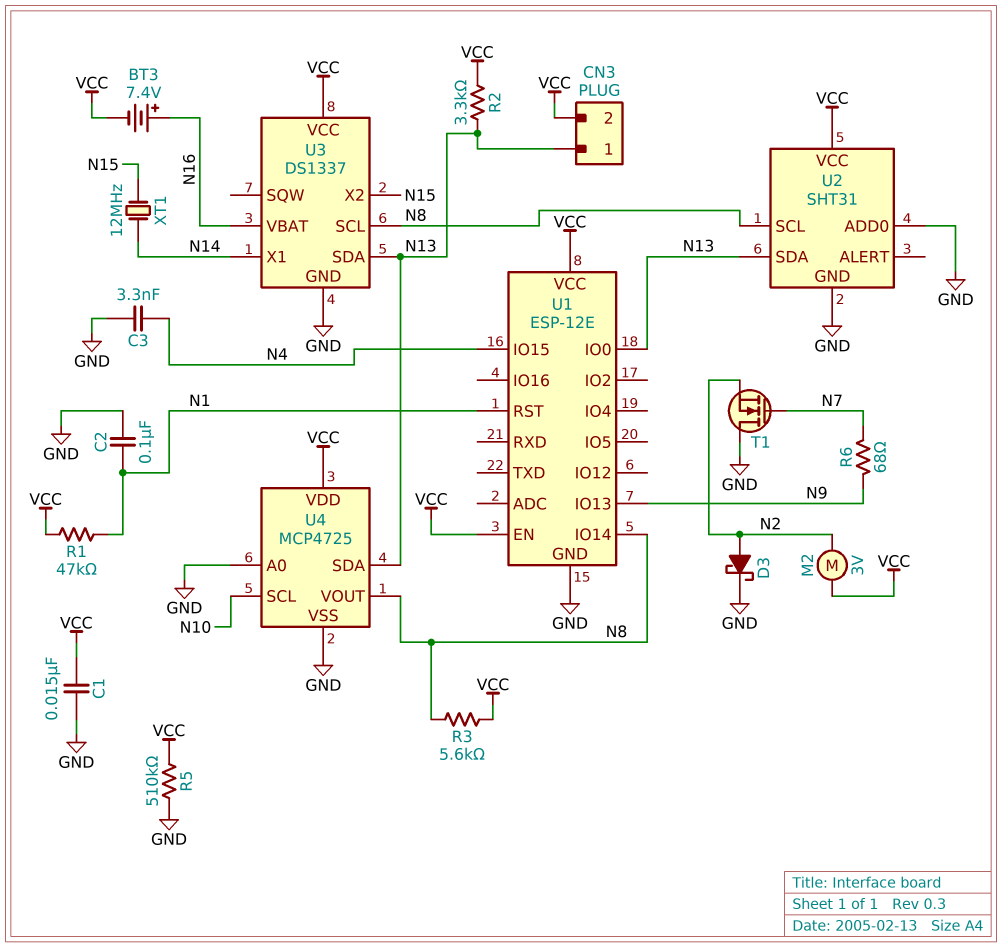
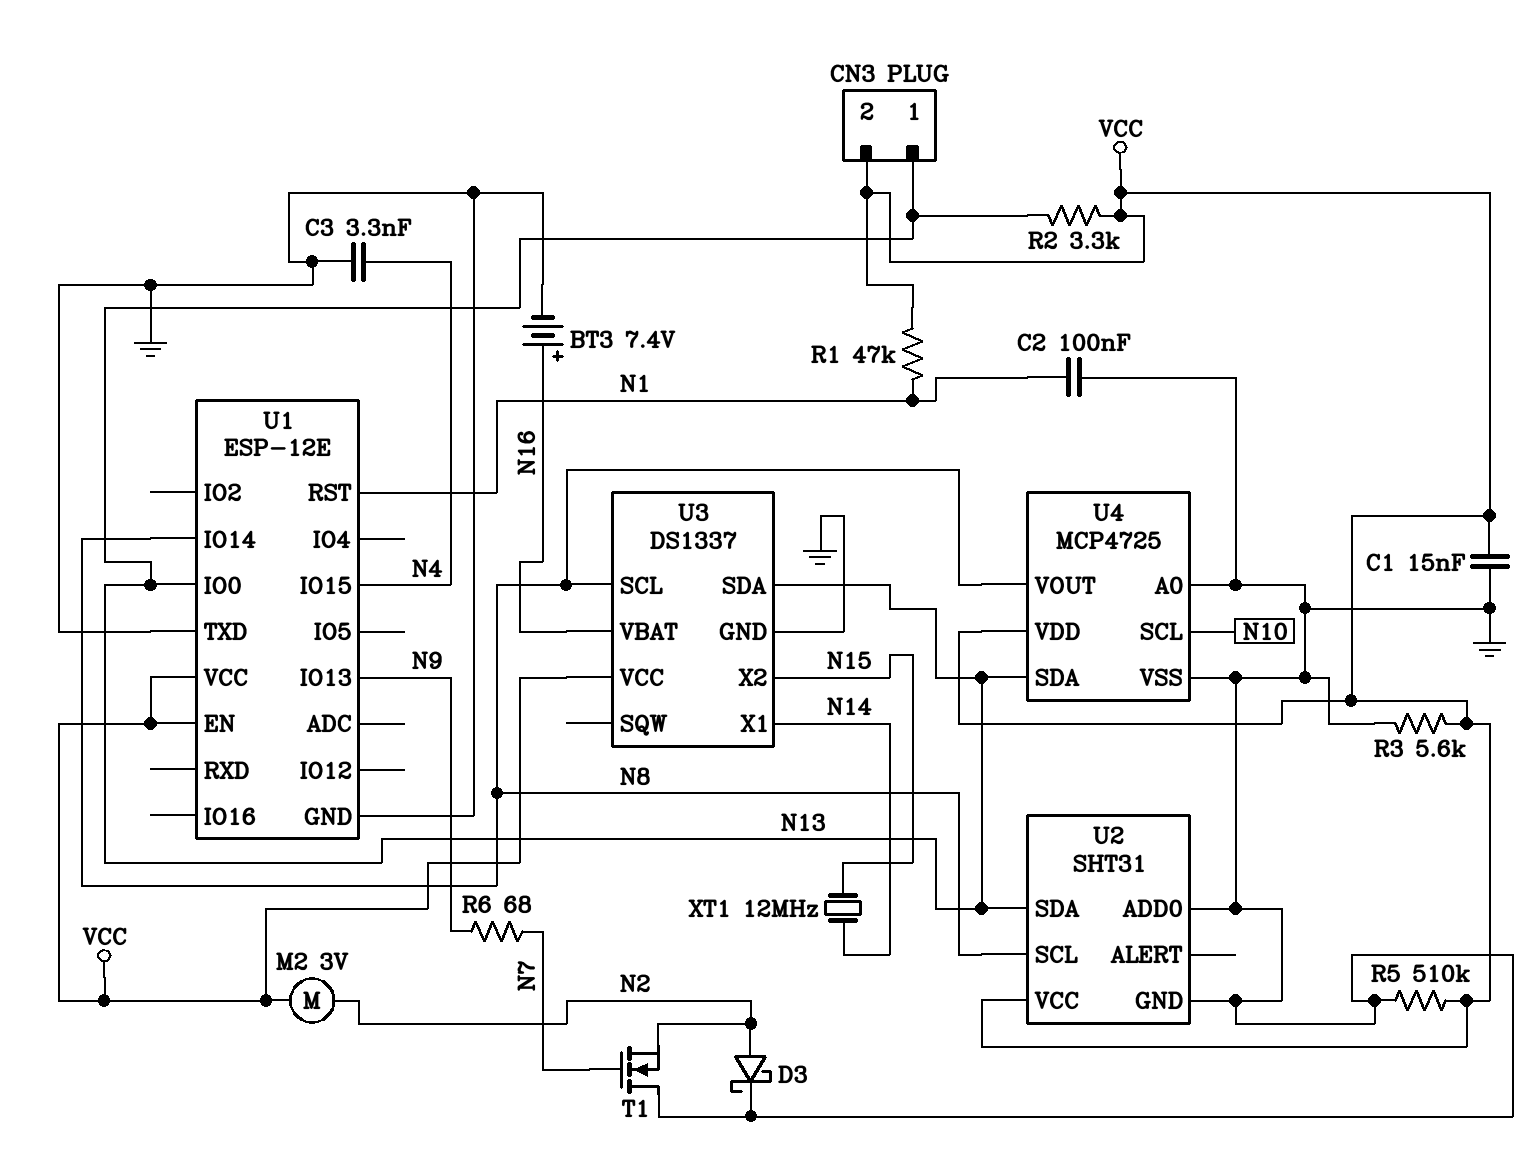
BT3: 7.4V (plus N16, minus VCC) -> 7.4V (plus N16, minus GND)
R3: 5.6k (N8, VCC) -> 5.6k (GND, VCC)
U1 pin TXD: none -> GND

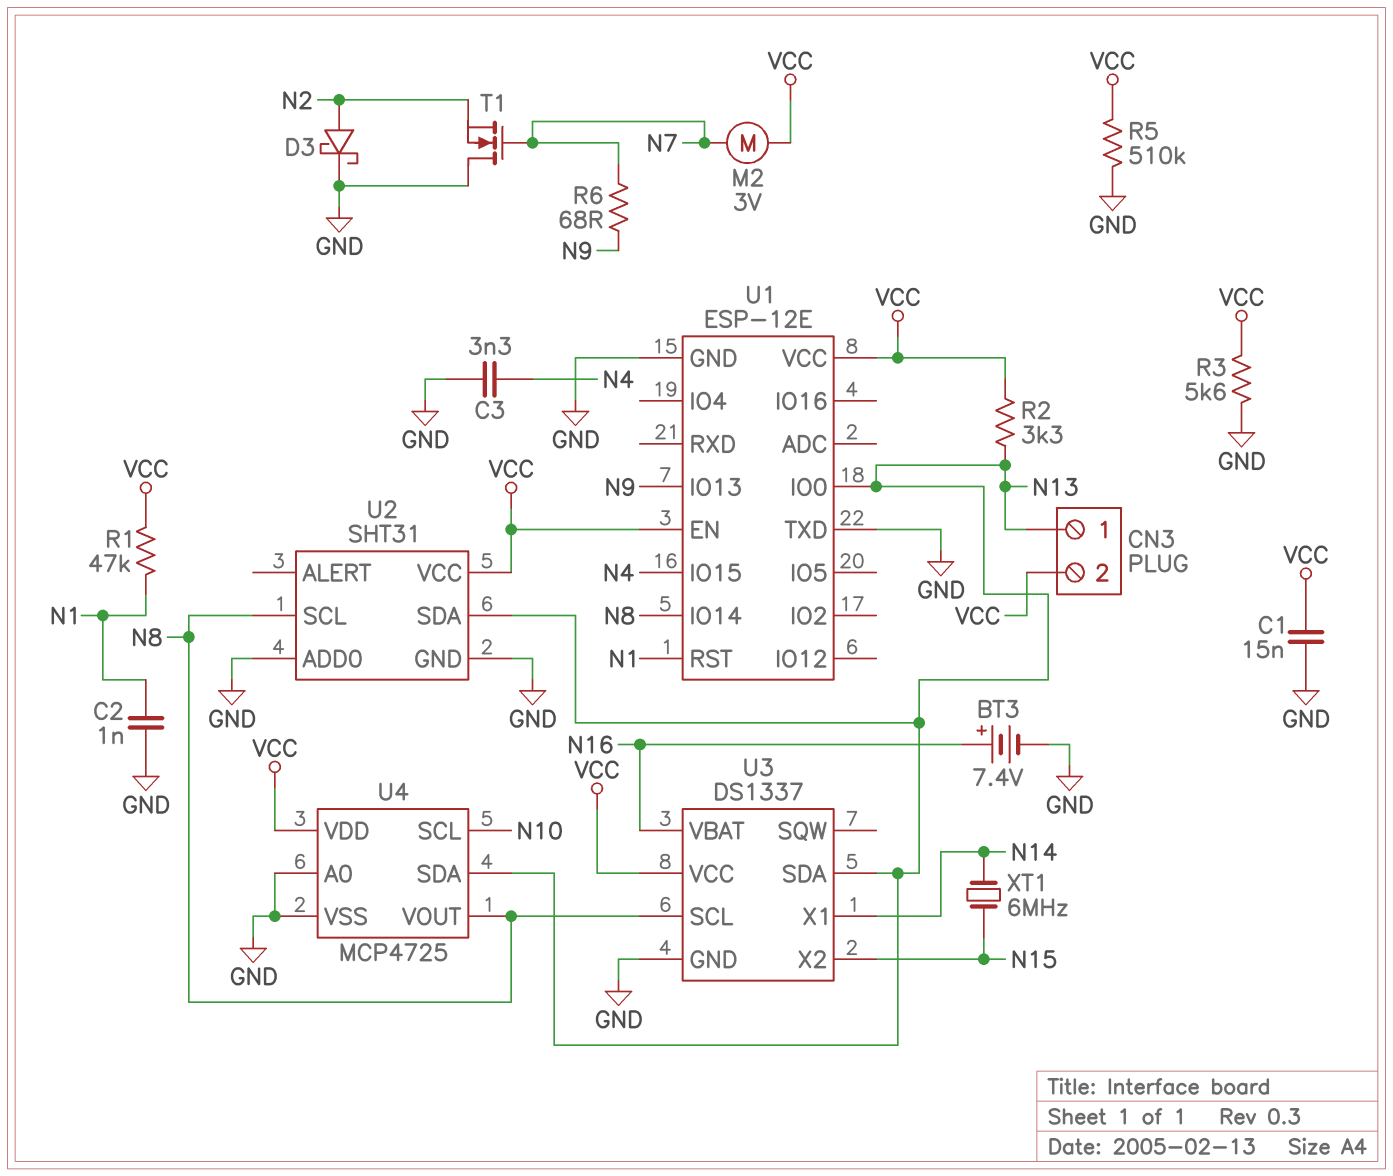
C2: 100nF (GND, N1) -> 1nF (GND, N1)
M2: motor 3V (N2, VCC) -> motor 3V (N7, VCC)
XT1: 12MHz (N14, N15) -> 6MHz (N14, N15)

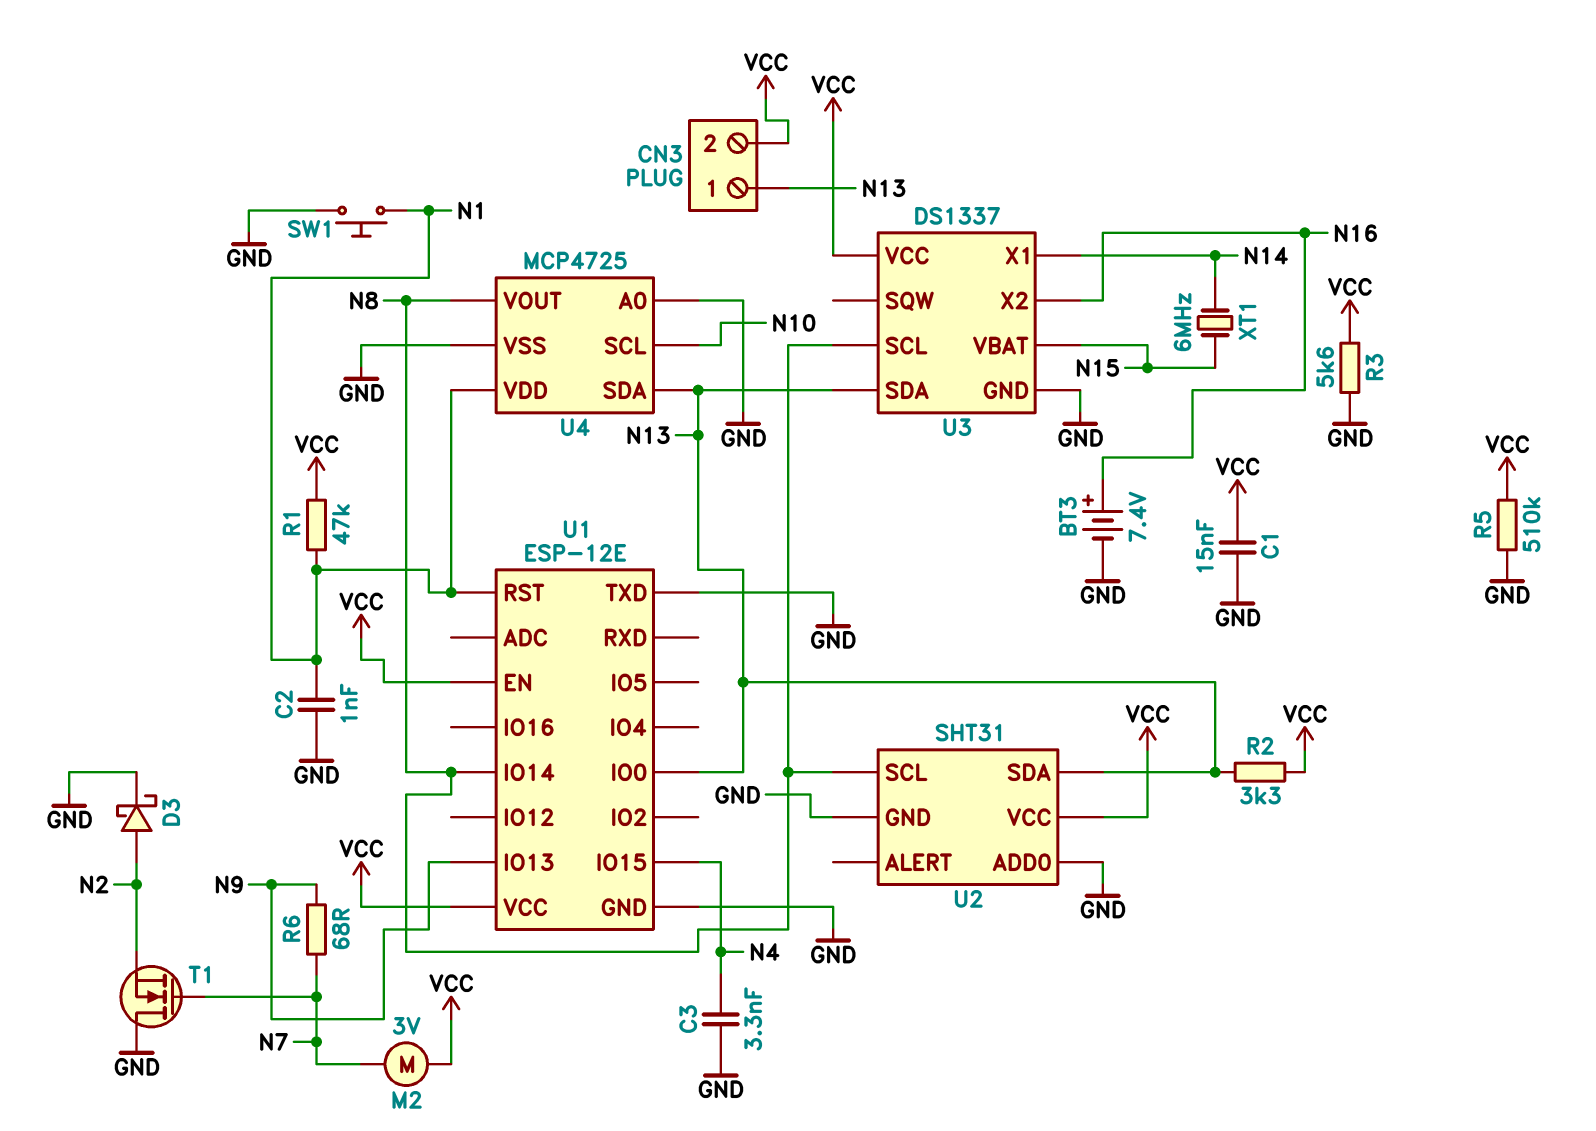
SW1: none -> button (GND, N1)
U3 pin VBAT: N16 -> N15
U3 pin X2: N15 -> N16
U4 pin VDD: VCC -> N1

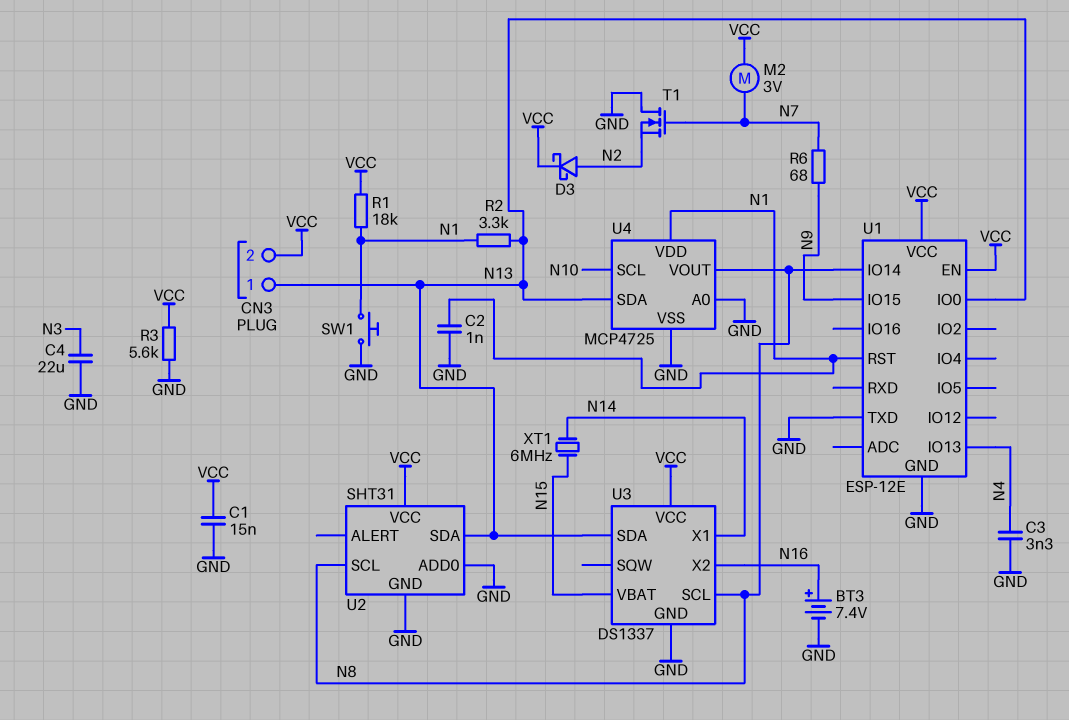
C4: none -> 22uF (GND, N3)
D3: schottky (A N2, K GND) -> schottky (A N2, K VCC)
R1: 47k (N1, VCC) -> 18k (N1, VCC)
R2: 3.3k (N13, VCC) -> 3.3k (N1, N13)
R5: 510k (GND, VCC) -> none
U1 pin IO13: N9 -> N4
U1 pin IO15: N4 -> N9

